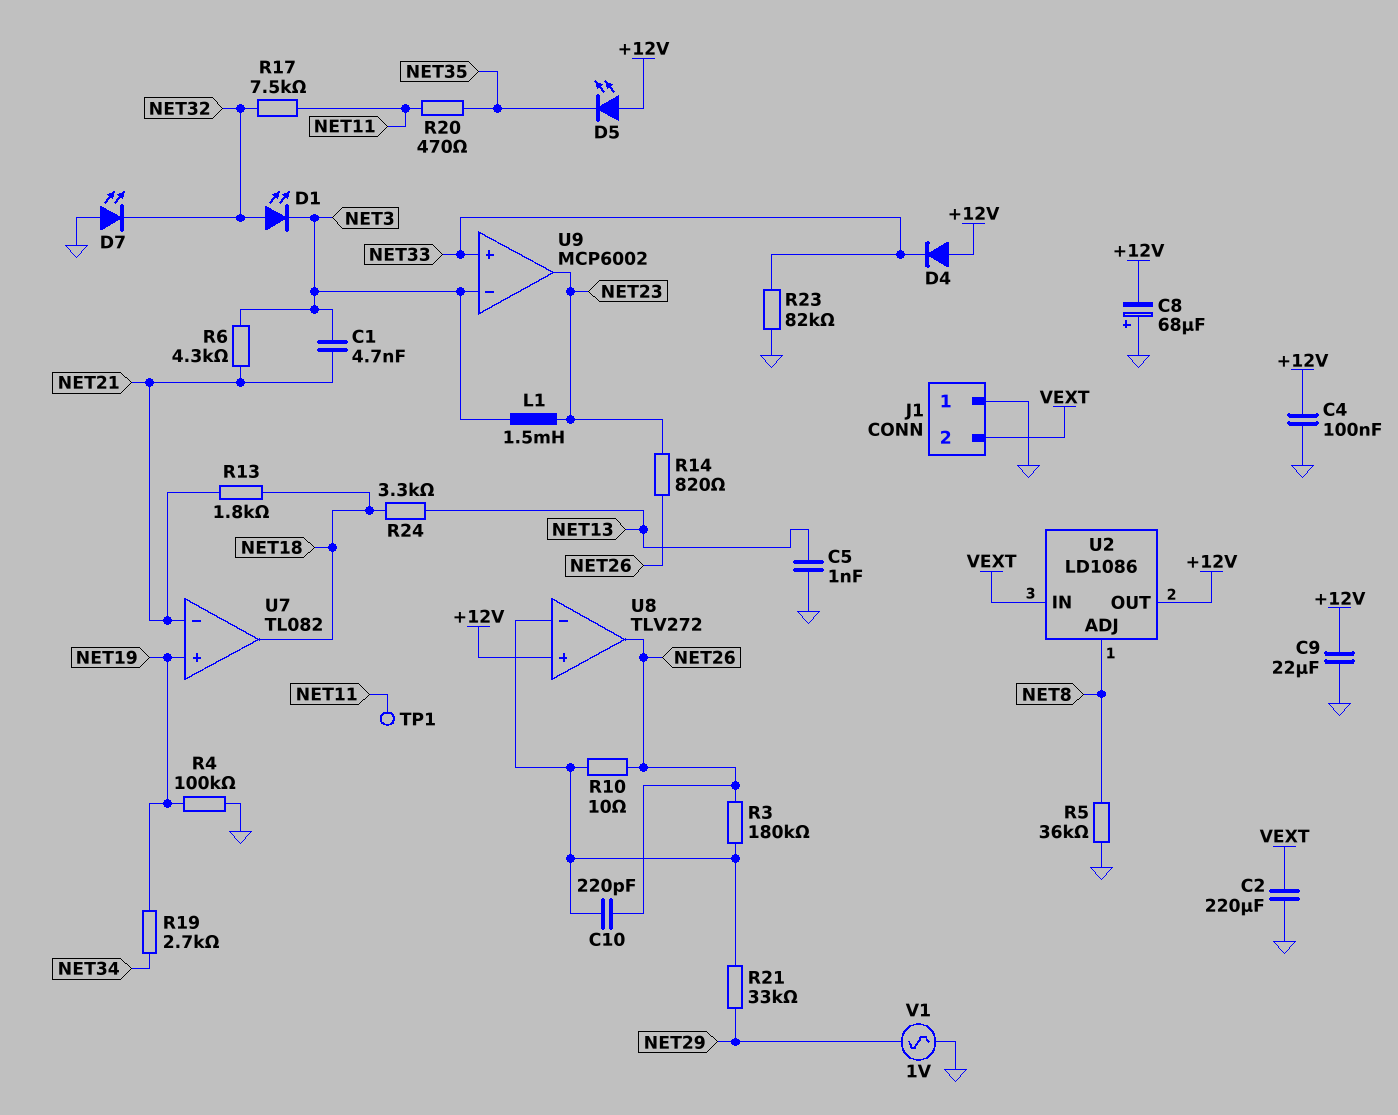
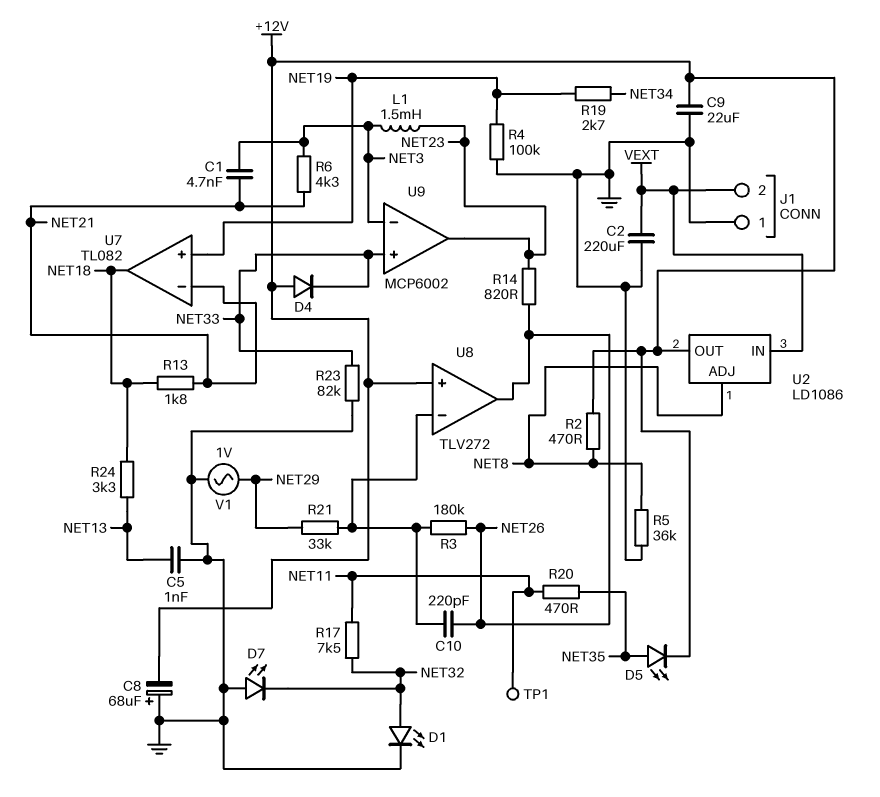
C4: 100nF (+12V, GND) -> none
D1: LED (A NET32, K NET3) -> LED (A NET32, K GND)
D5: LED (A +12V, K NET35) -> LED (A NET35, K +12V)
R2: none -> 470 (+12V, NET8)
R10: 10 (NET26, U8/in-) -> none

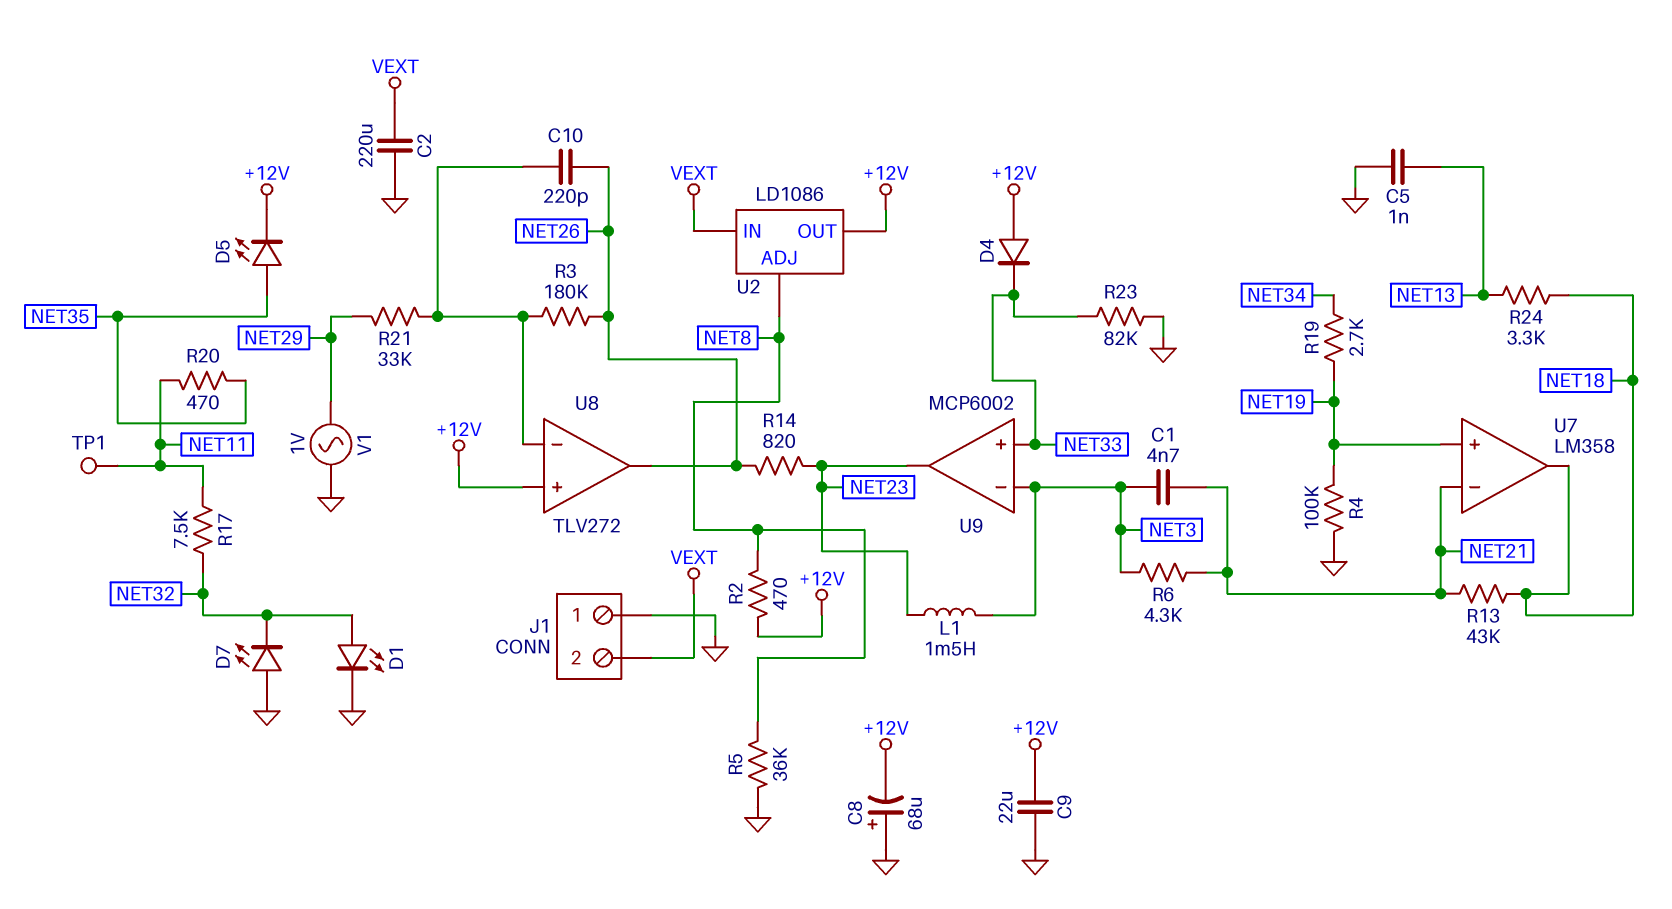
R13: 1.8k (NET18, NET21) -> 43k (NET18, NET21)
U7: TL082 -> LM358

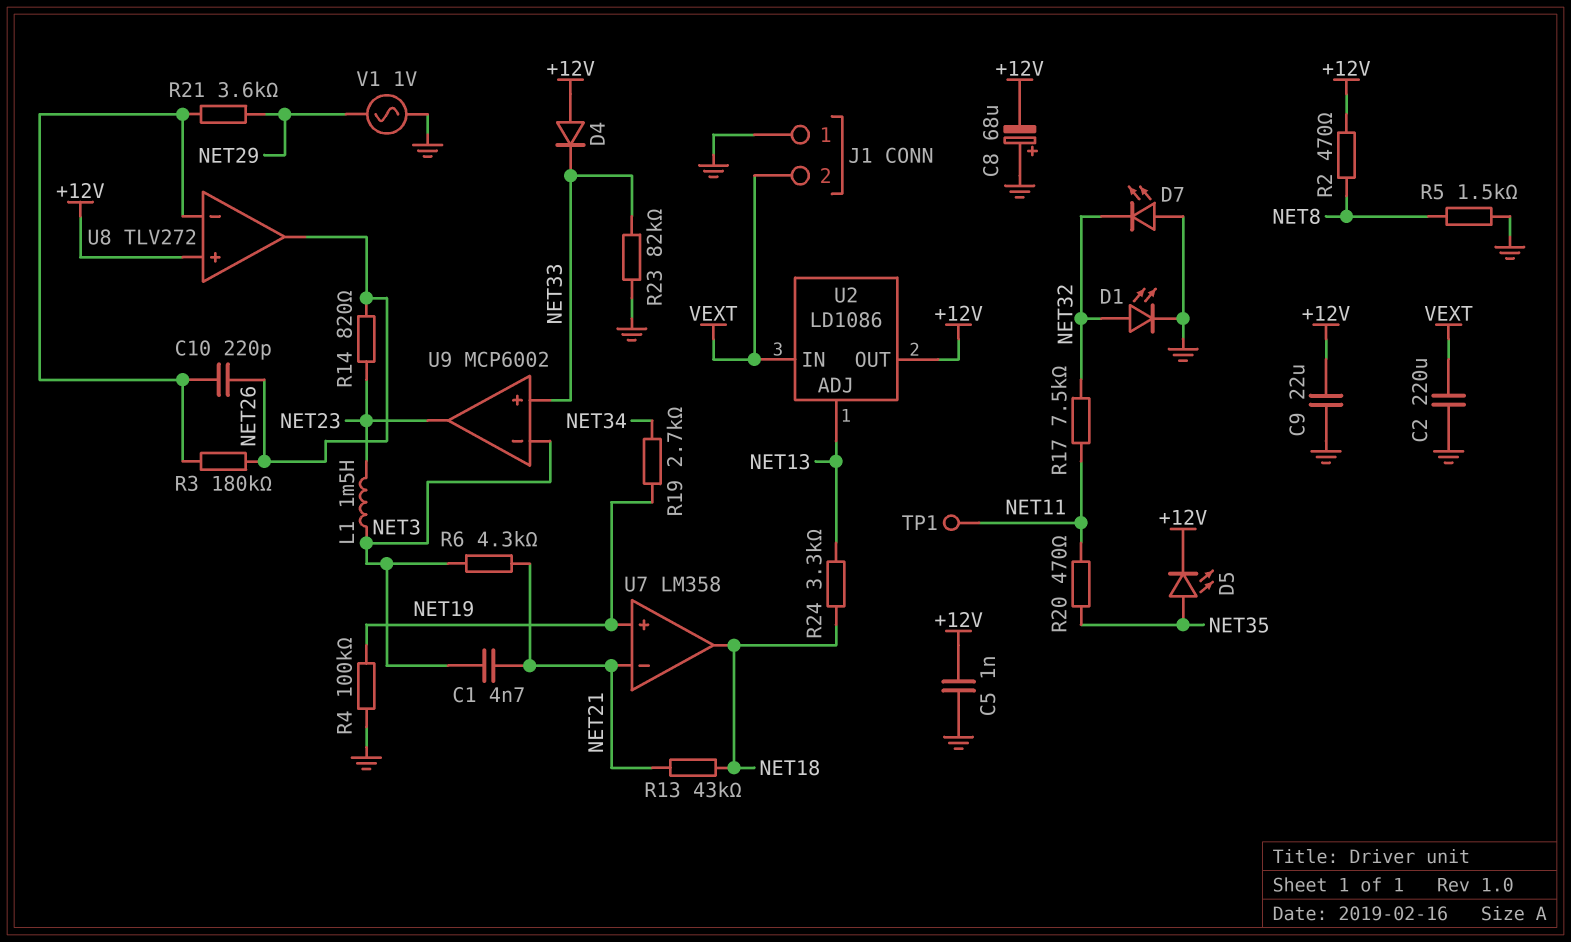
C5: 1nF (GND, NET13) -> 1nF (+12V, GND)
R5: 36k (GND, NET8) -> 1.5k (GND, NET8)
R21: 33k (NET29, U8/in-) -> 3.6k (NET29, U8/in-)
U2 pin ADJ: NET8 -> NET13

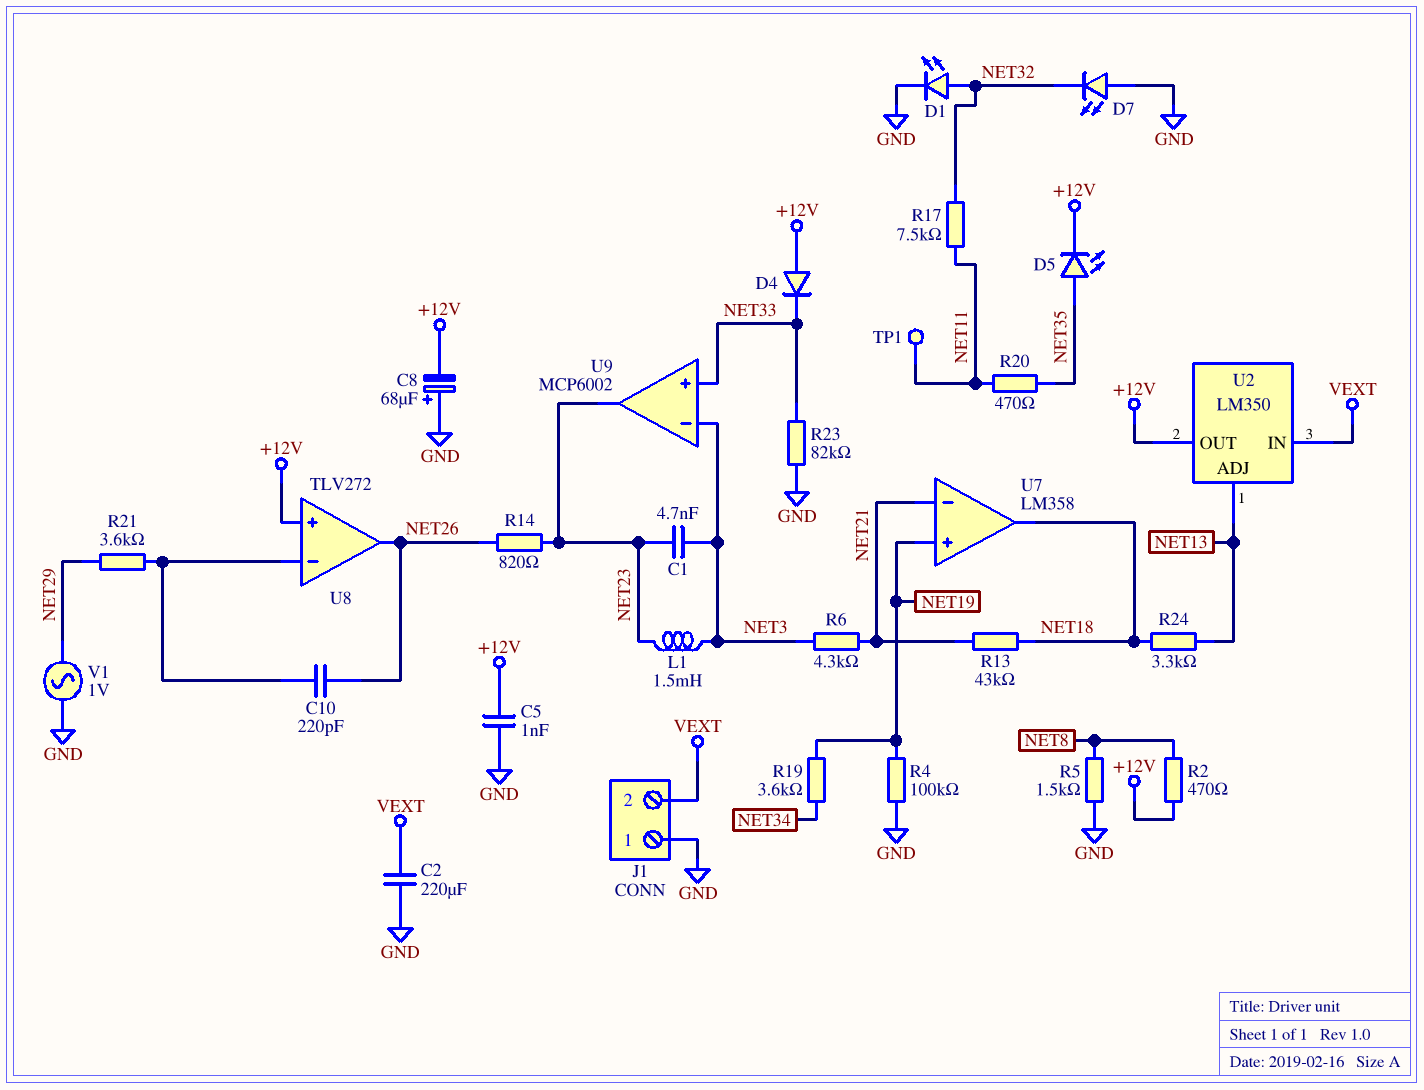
C1: 4.7nF (NET3, NET21) -> 4.7nF (NET3, NET23)
C9: 22uF (+12V, GND) -> none
R3: 180k (NET26, U8/in-) -> none
R19: 2.7k (NET19, NET34) -> 3.6k (NET19, NET34)
U2: LD1086 -> LM350

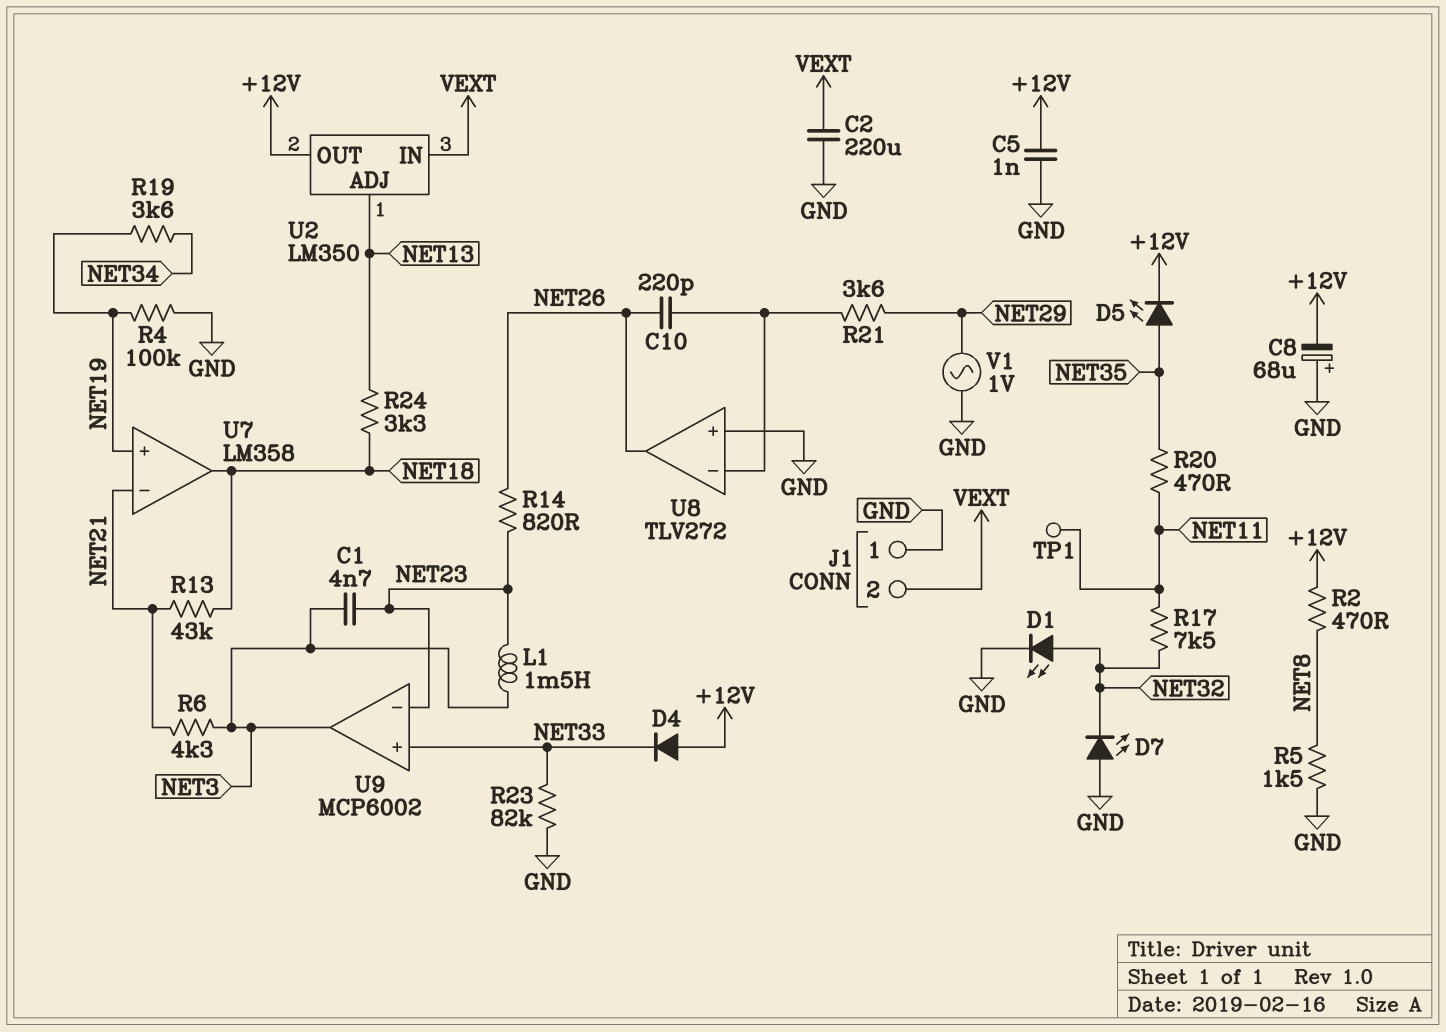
U8 pin in+: +12V -> GND
U9 pin in-: NET3 -> NET23
U9 pin out: NET23 -> NET3

